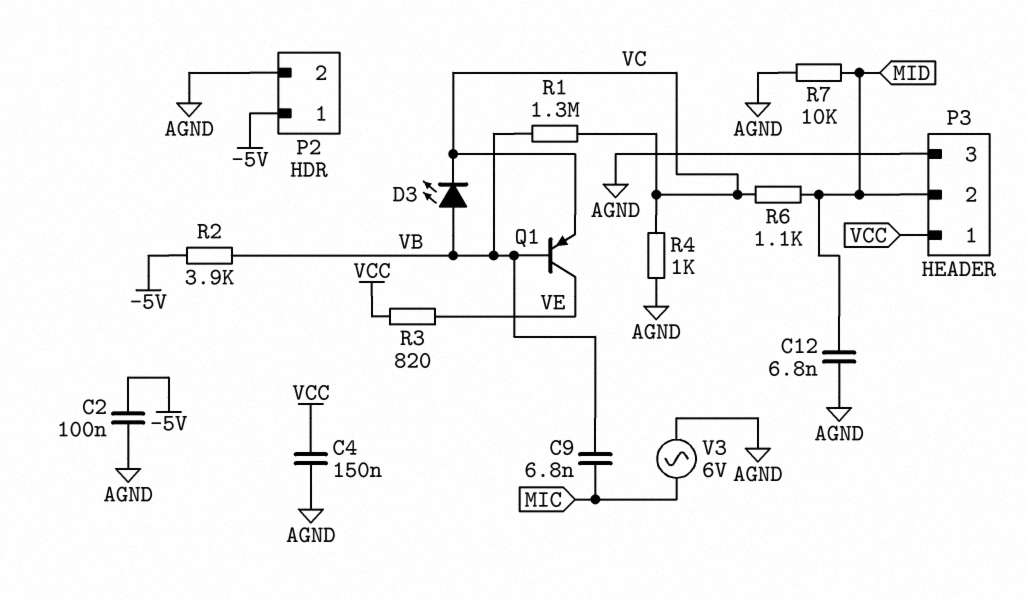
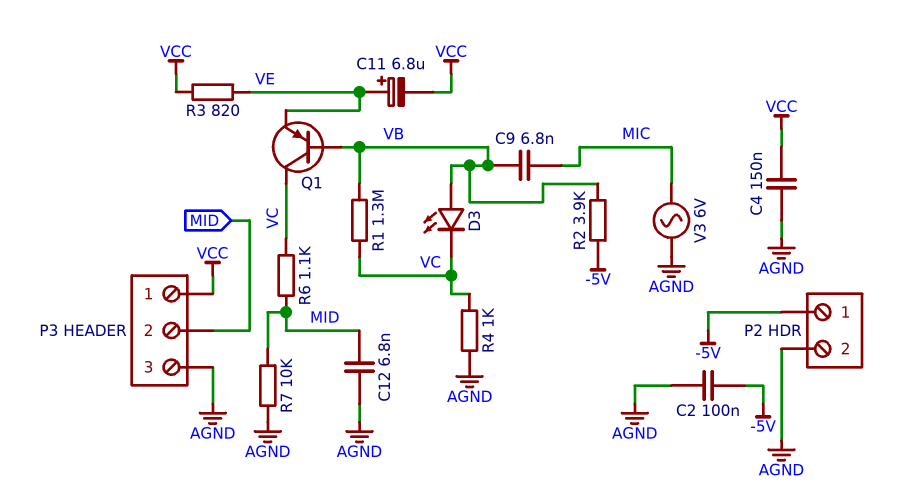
C11: none -> 6.8uF (plus VE, minus VCC)
Q1: PNP (B VB, C VE, E VC) -> PNP (B VB, C VC, E VE)

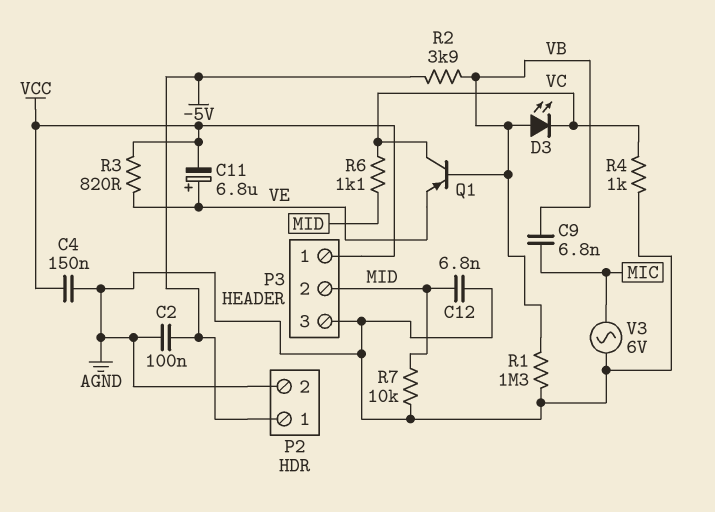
R1: 1.3M (VB, VC) -> 1.3M (AGND, VB)

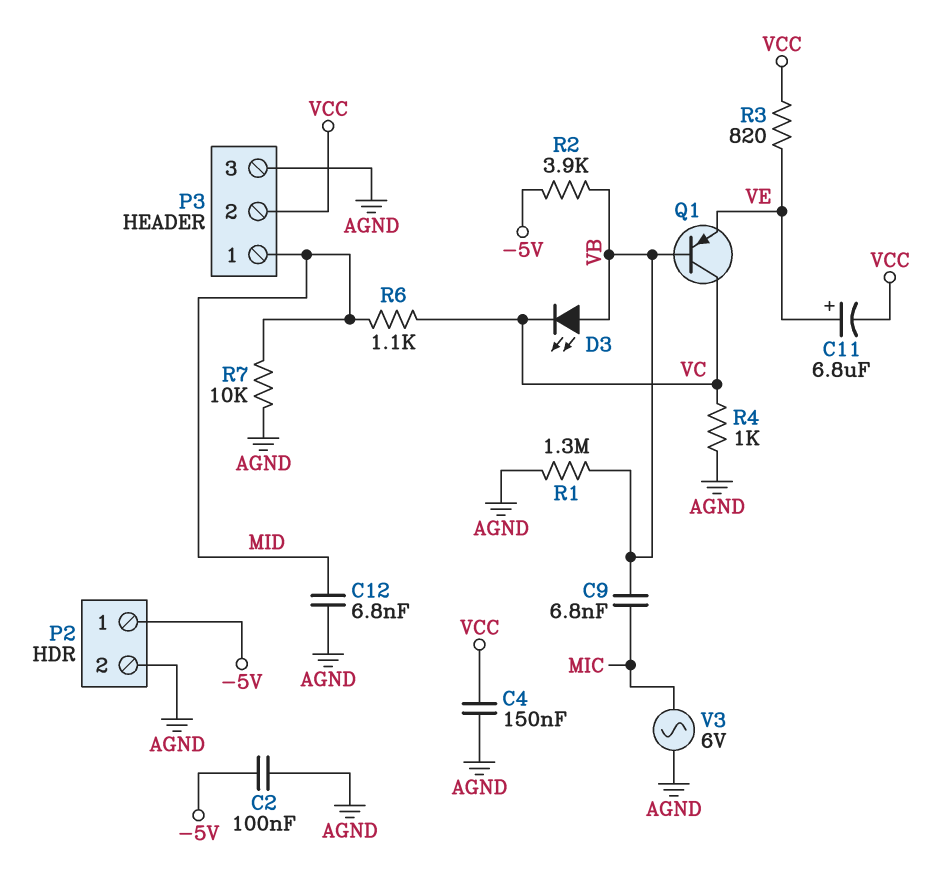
P3 pin 1: VCC -> MID
P3 pin 2: MID -> VCC

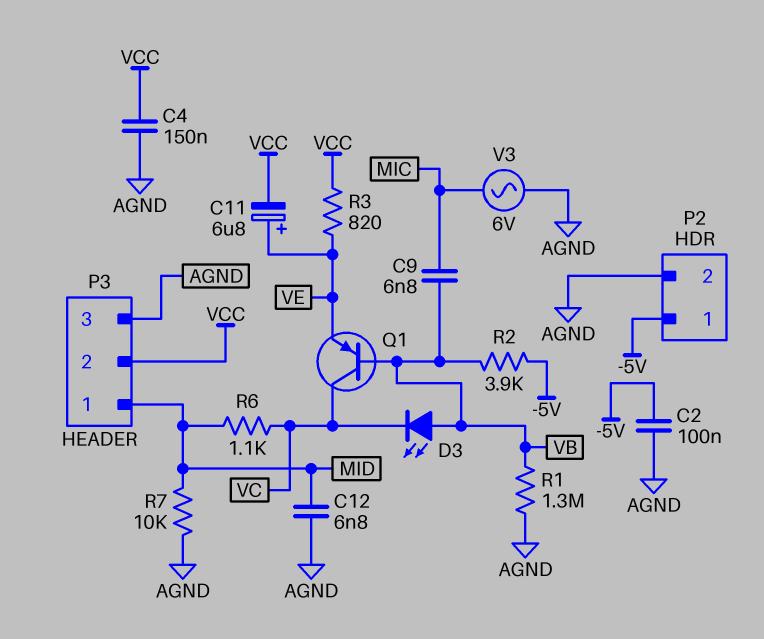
R4: 1k (AGND, VC) -> none

